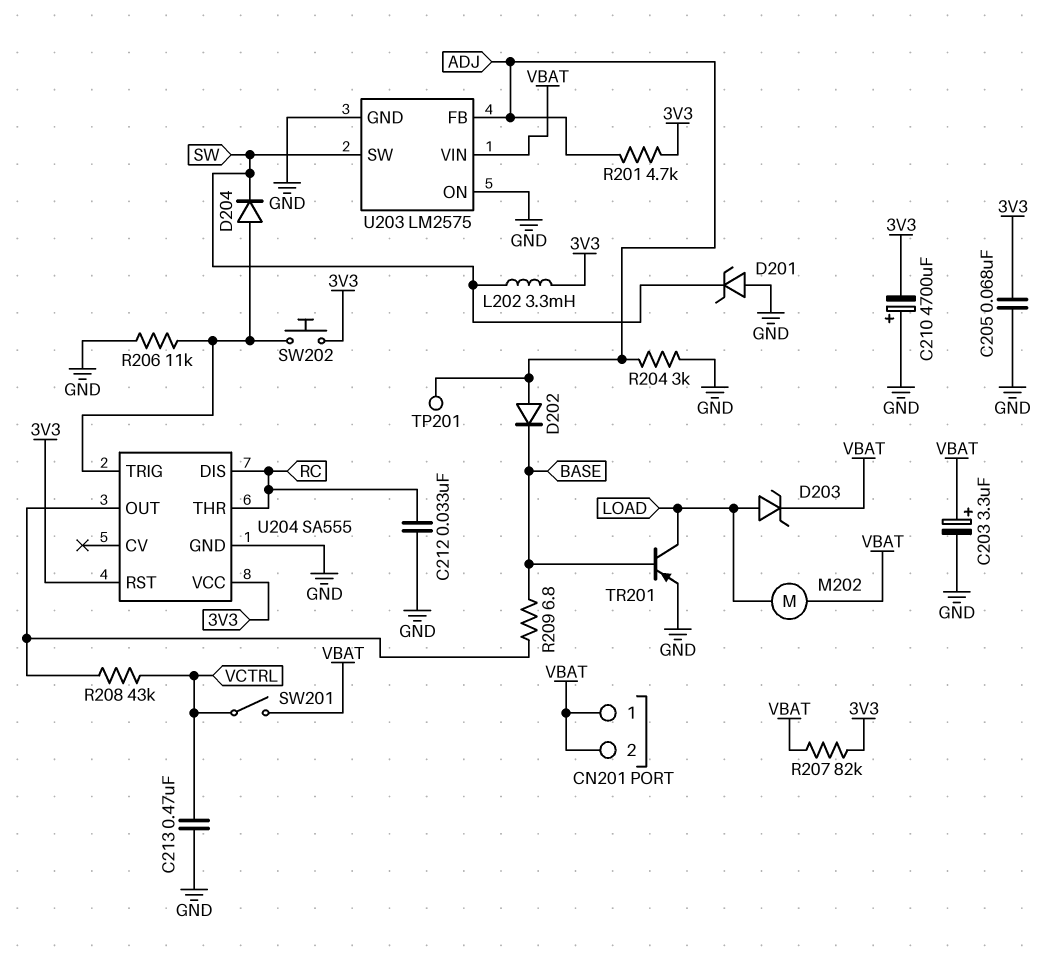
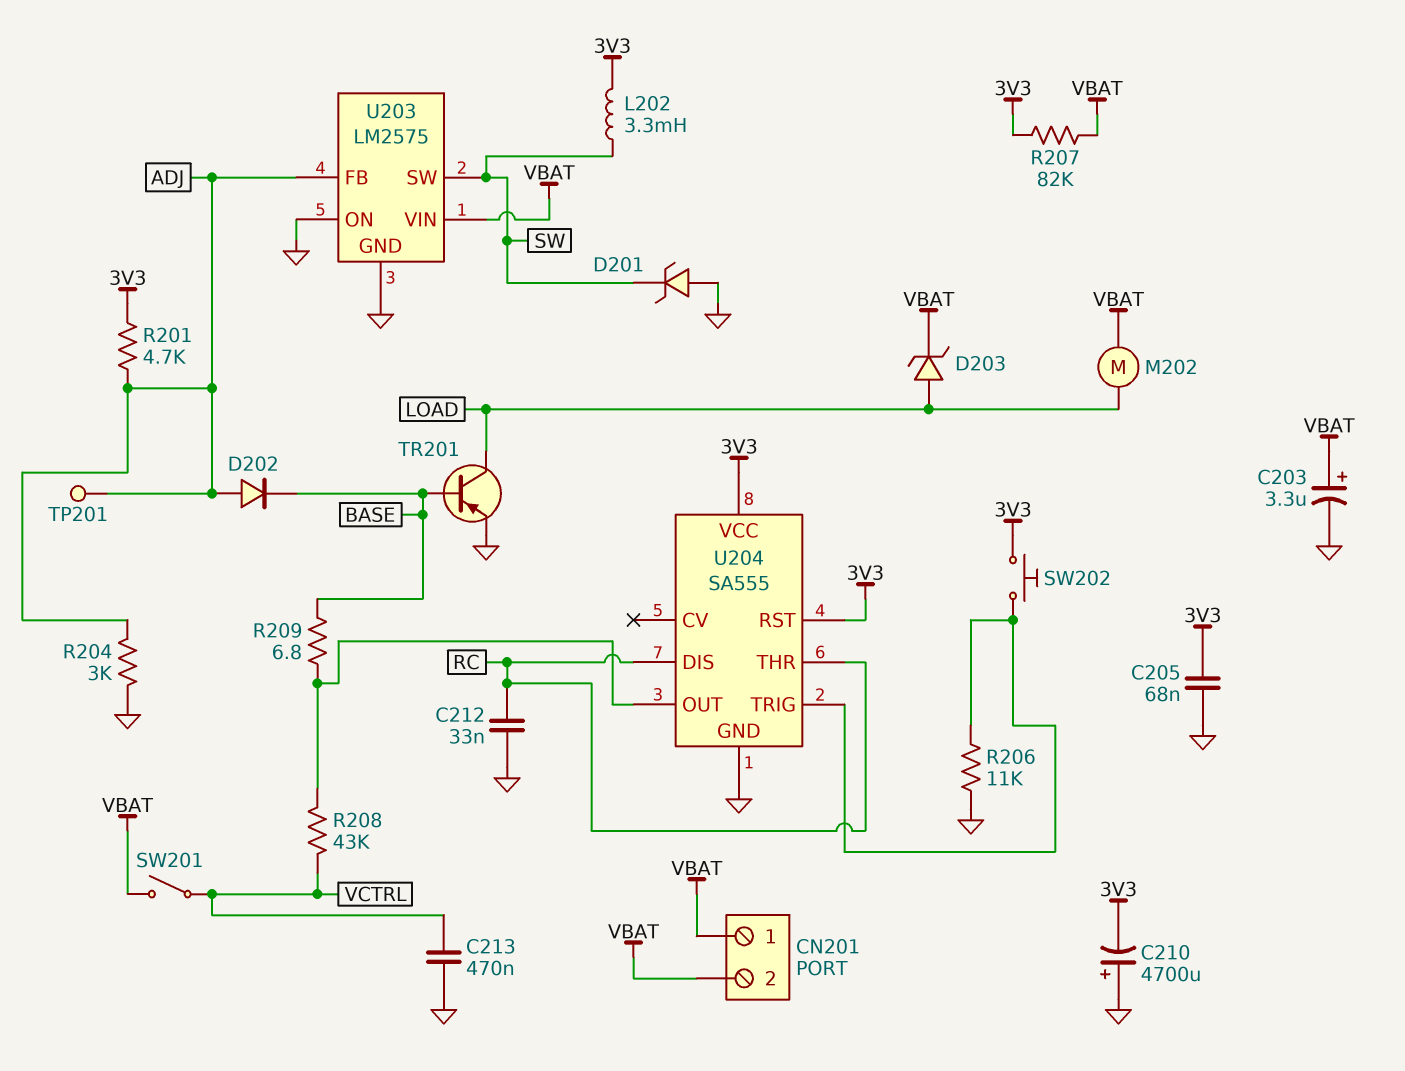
D204: diode (A U204/TRIG, K SW) -> none

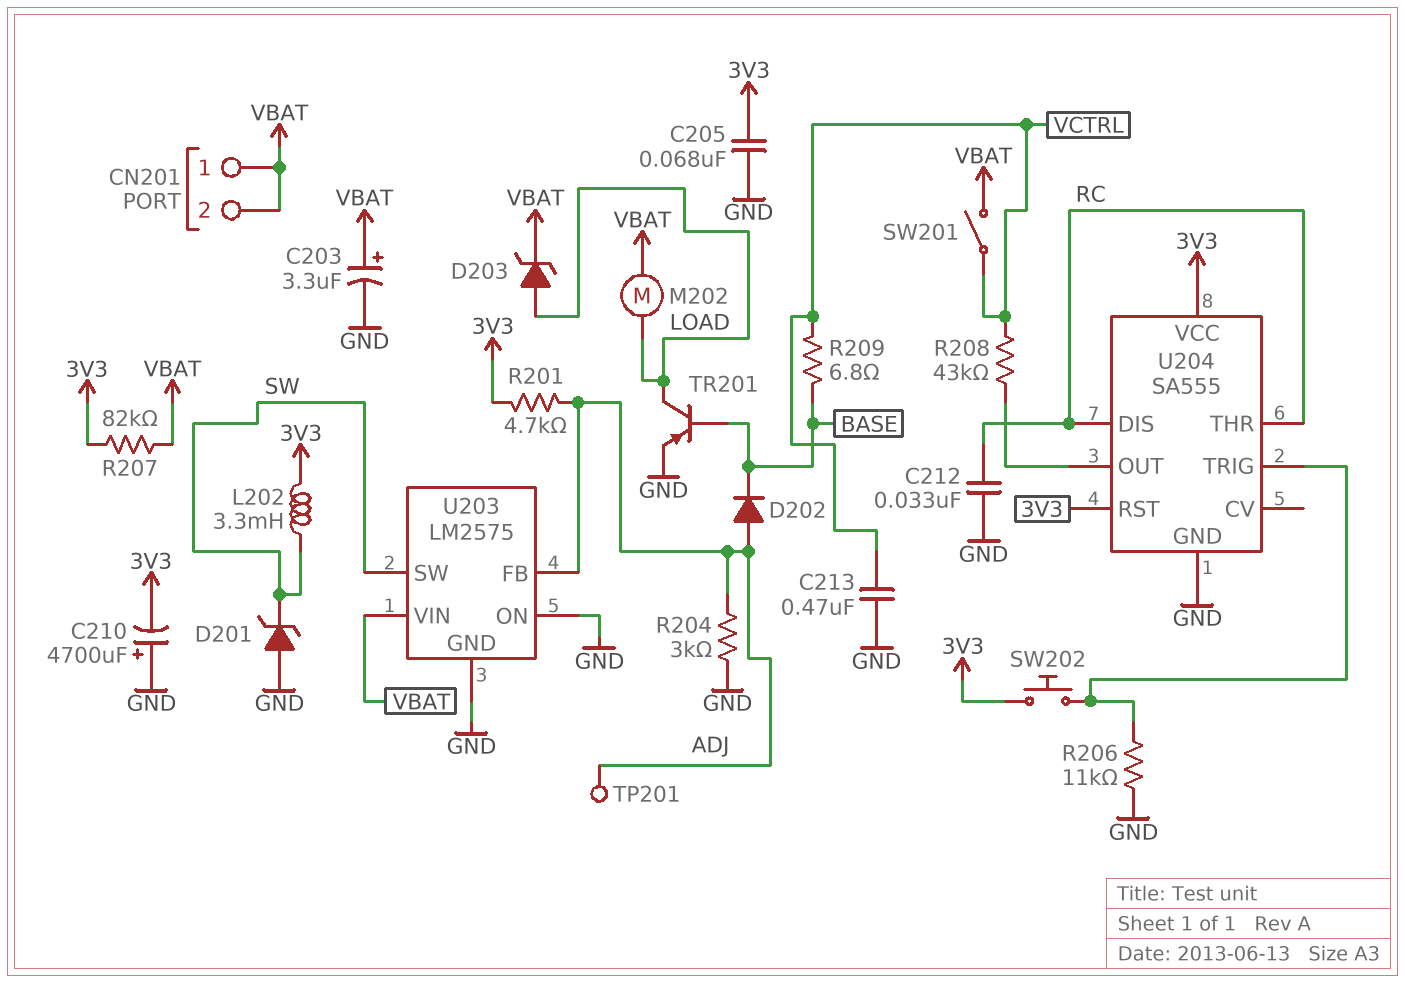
R209: 6.8 (BASE, U204/OUT) -> 6.8 (BASE, VCTRL)

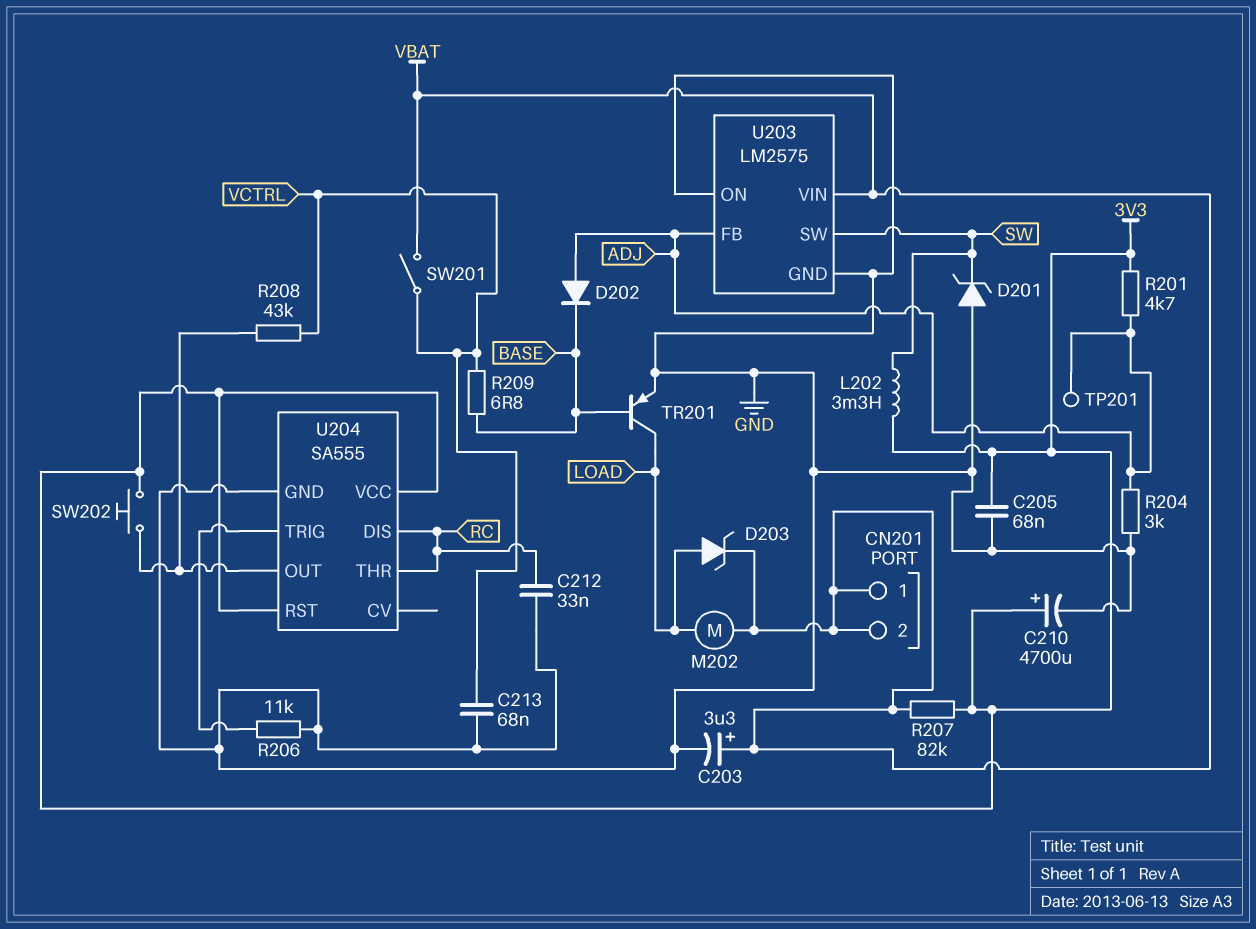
C210: 4700uF (plus GND, minus 3V3) -> 4700uF (plus 3V3, minus GND)
C213: 470nF (GND, VCTRL) -> 68nF (GND, VCTRL)
SW202: button (3V3, U204/TRIG) -> button (3V3, U204/OUT)

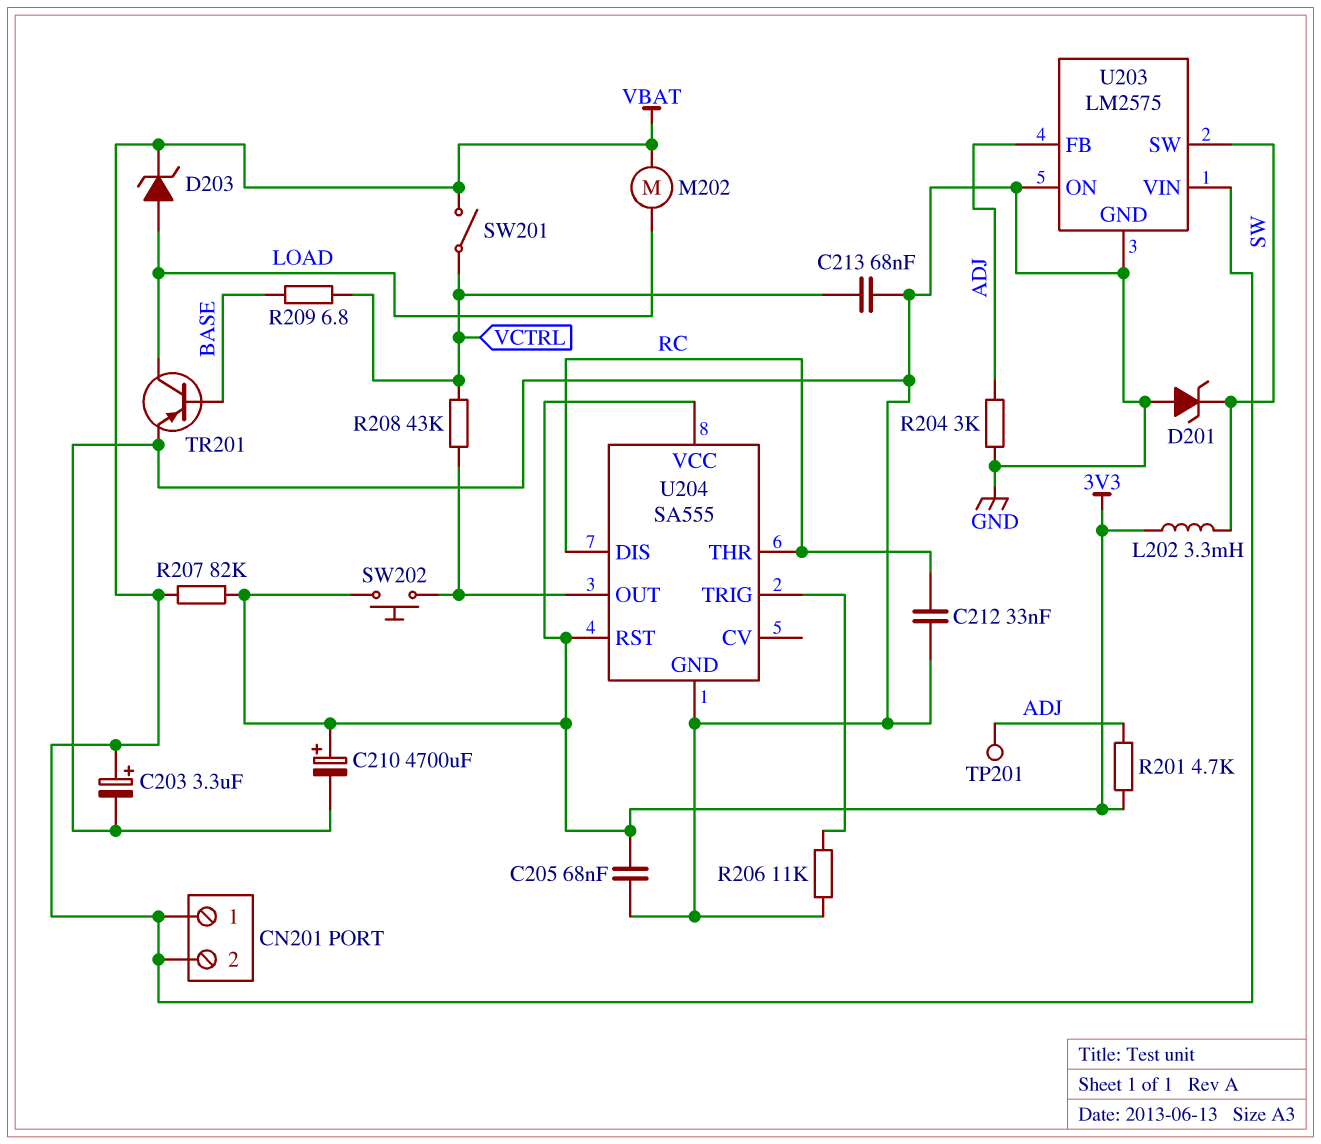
D202: diode (A ADJ, K BASE) -> none

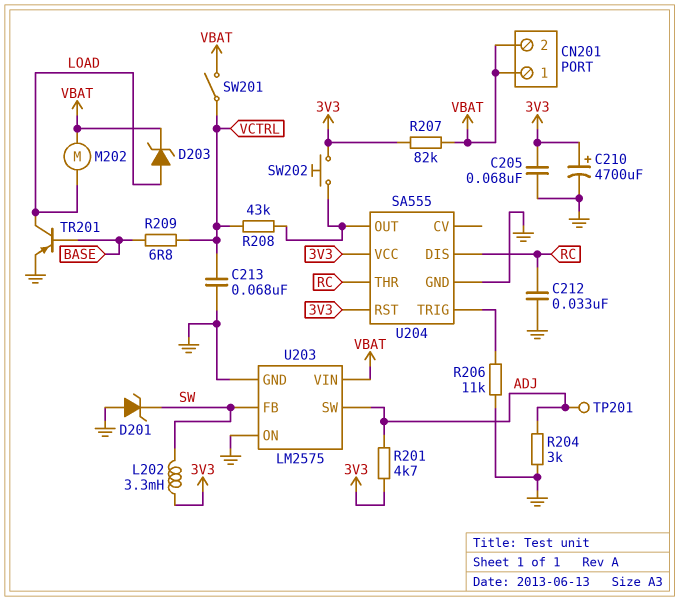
C203: 3.3uF (plus VBAT, minus GND) -> none
U203 pin FB: ADJ -> SW
U203 pin SW: SW -> ADJ

